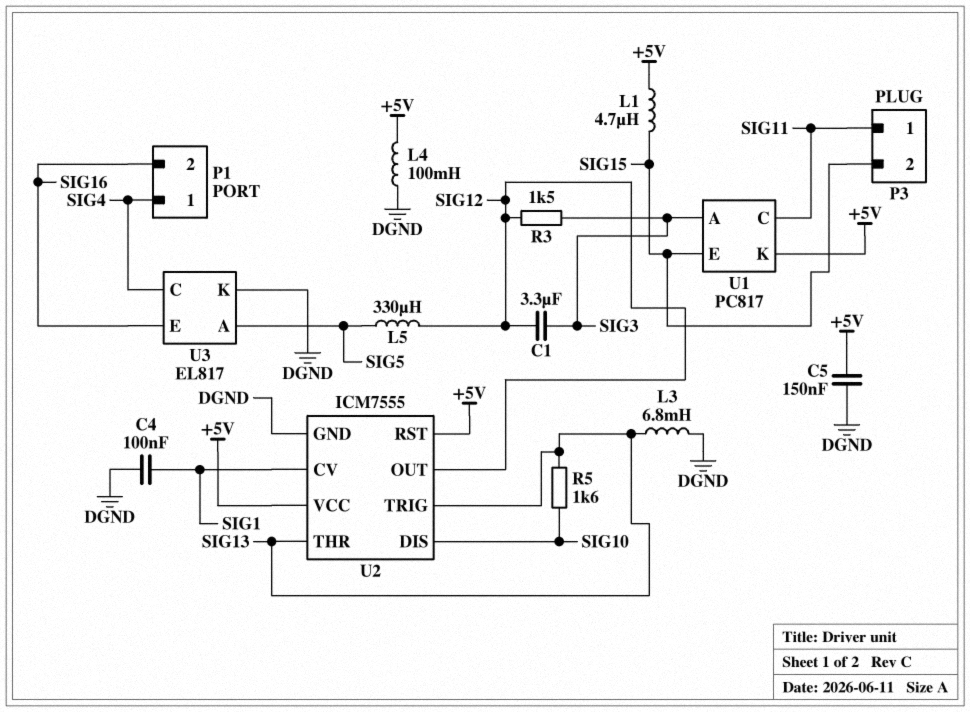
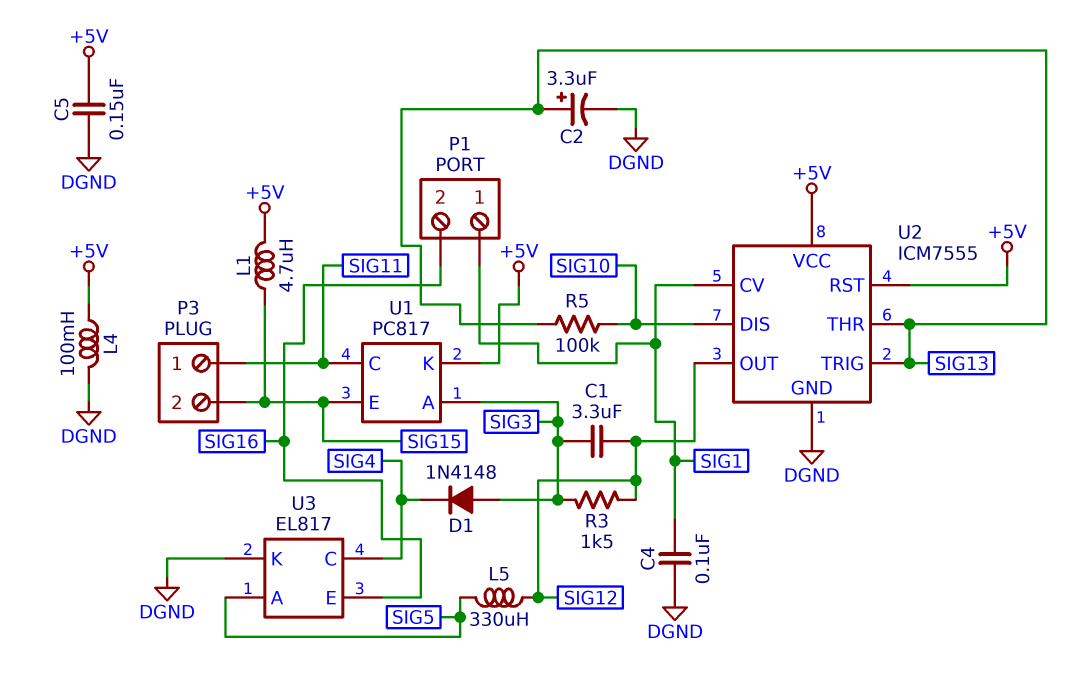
C2: none -> 3.3uF (plus SIG13, minus DGND)
D1: none -> diode 1N4148 (A SIG3, K SIG4)
L3: 6.8mH (DGND, SIG13) -> none
P1 pin 1: SIG4 -> SIG1
R5: 1.6k (SIG10, SIG13) -> 100k (SIG10, SIG13)

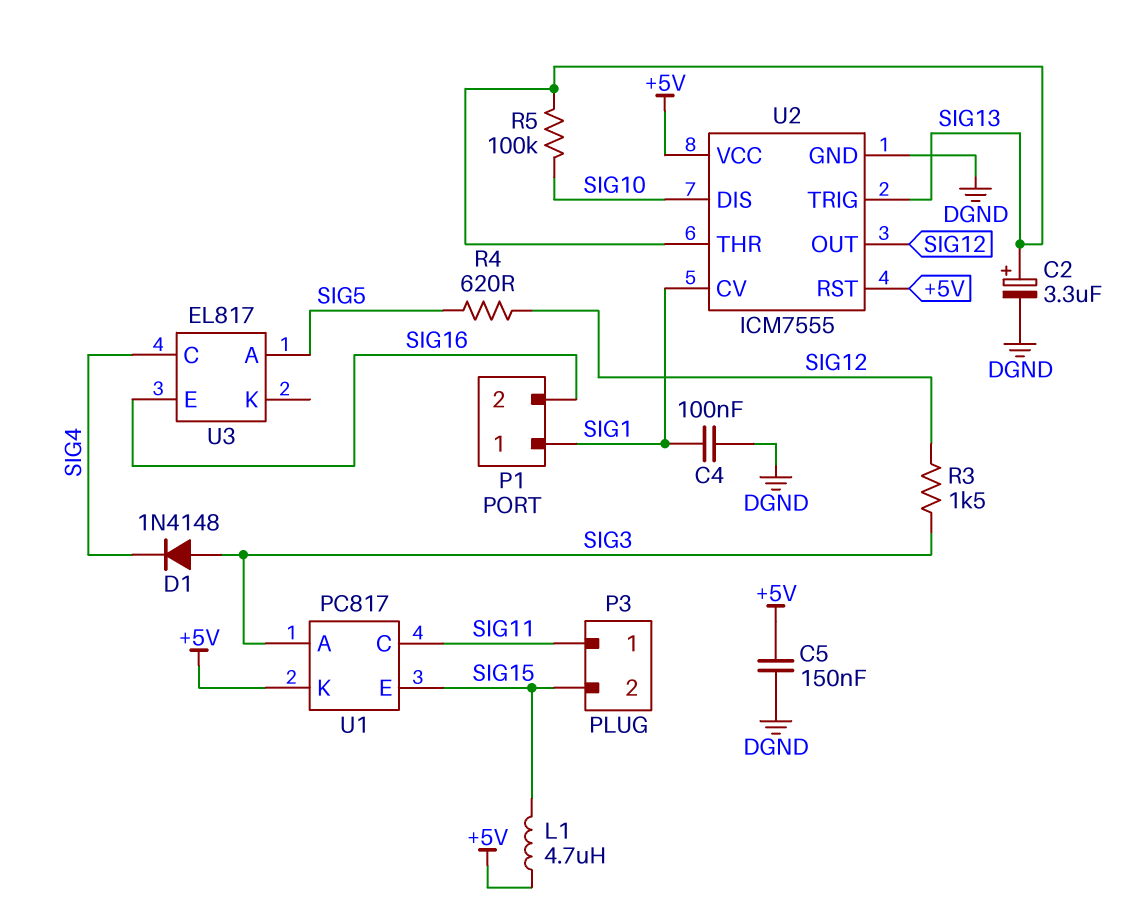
C1: 3.3uF (SIG3, SIG12) -> none
L4: 100mH (+5V, DGND) -> none
L5: 330uH (SIG5, SIG12) -> none
R4: none -> 620 (SIG5, SIG12)
U3 pin K: DGND -> none

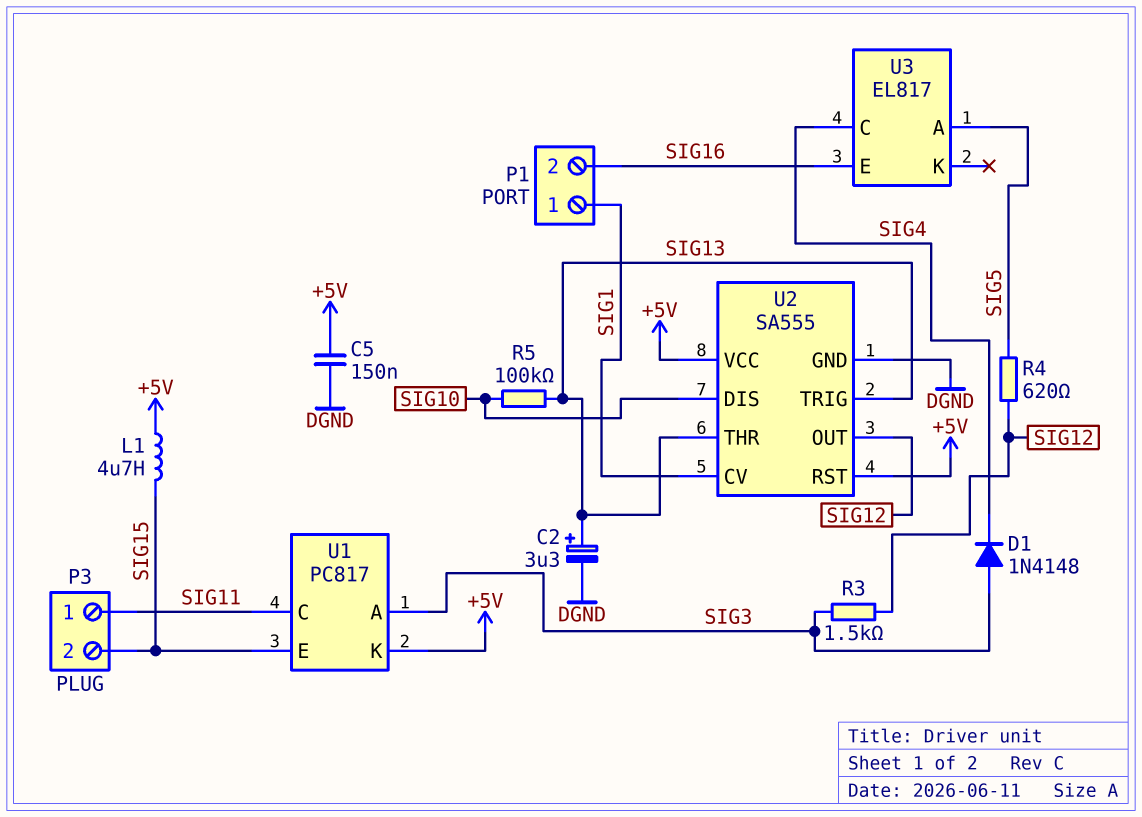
C4: 100nF (DGND, SIG1) -> none
U2: ICM7555 -> SA555

